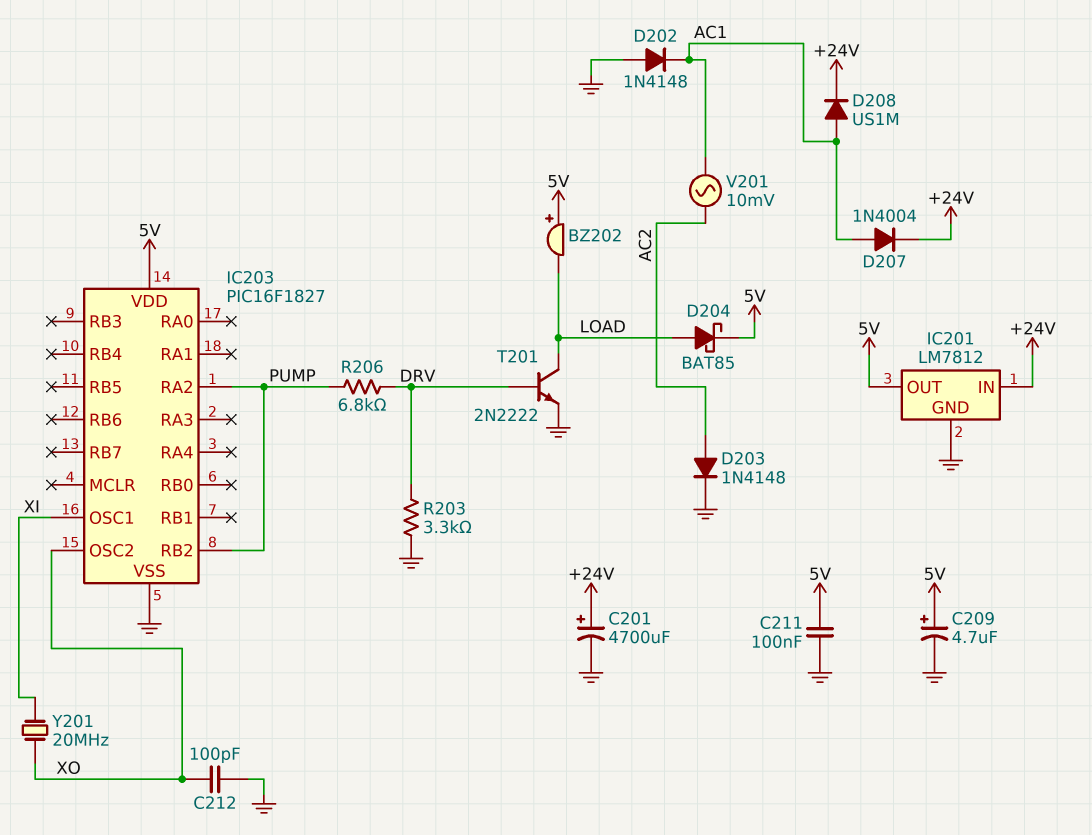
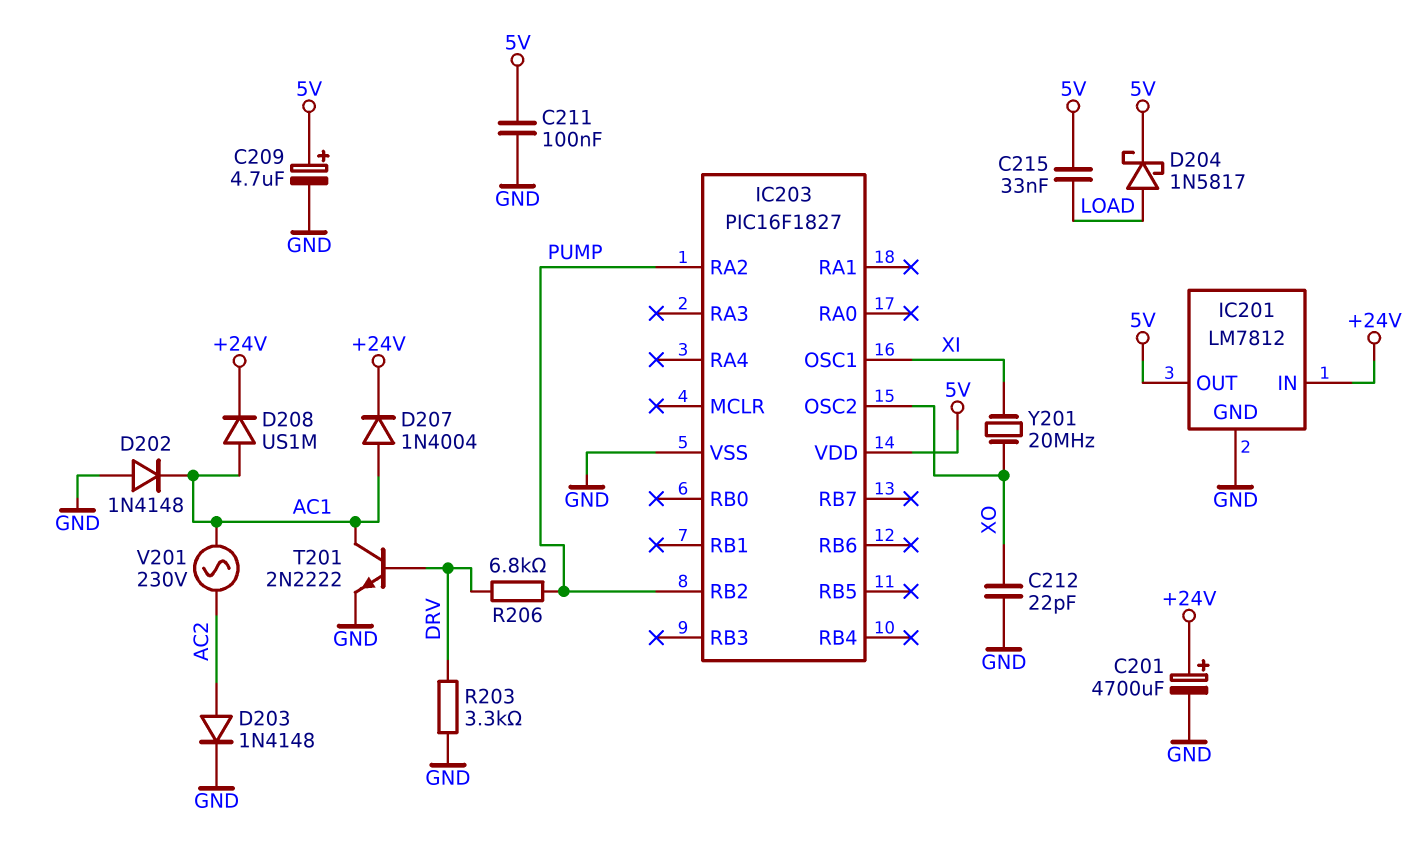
BZ202: buzzer (plus 5V, minus LOAD) -> none
C212: 100pF (GND, XO) -> 22pF (GND, XO)
C215: none -> 33nF (5V, LOAD)
D204: schottky BAT85 (A LOAD, K 5V) -> schottky 1N5817 (A LOAD, K 5V)
T201: NPN 2N2222 (B DRV, C LOAD, E GND) -> NPN 2N2222 (B DRV, C AC1, E GND)
V201: AC 10mV (AC1, AC2) -> AC 230V (AC1, AC2)

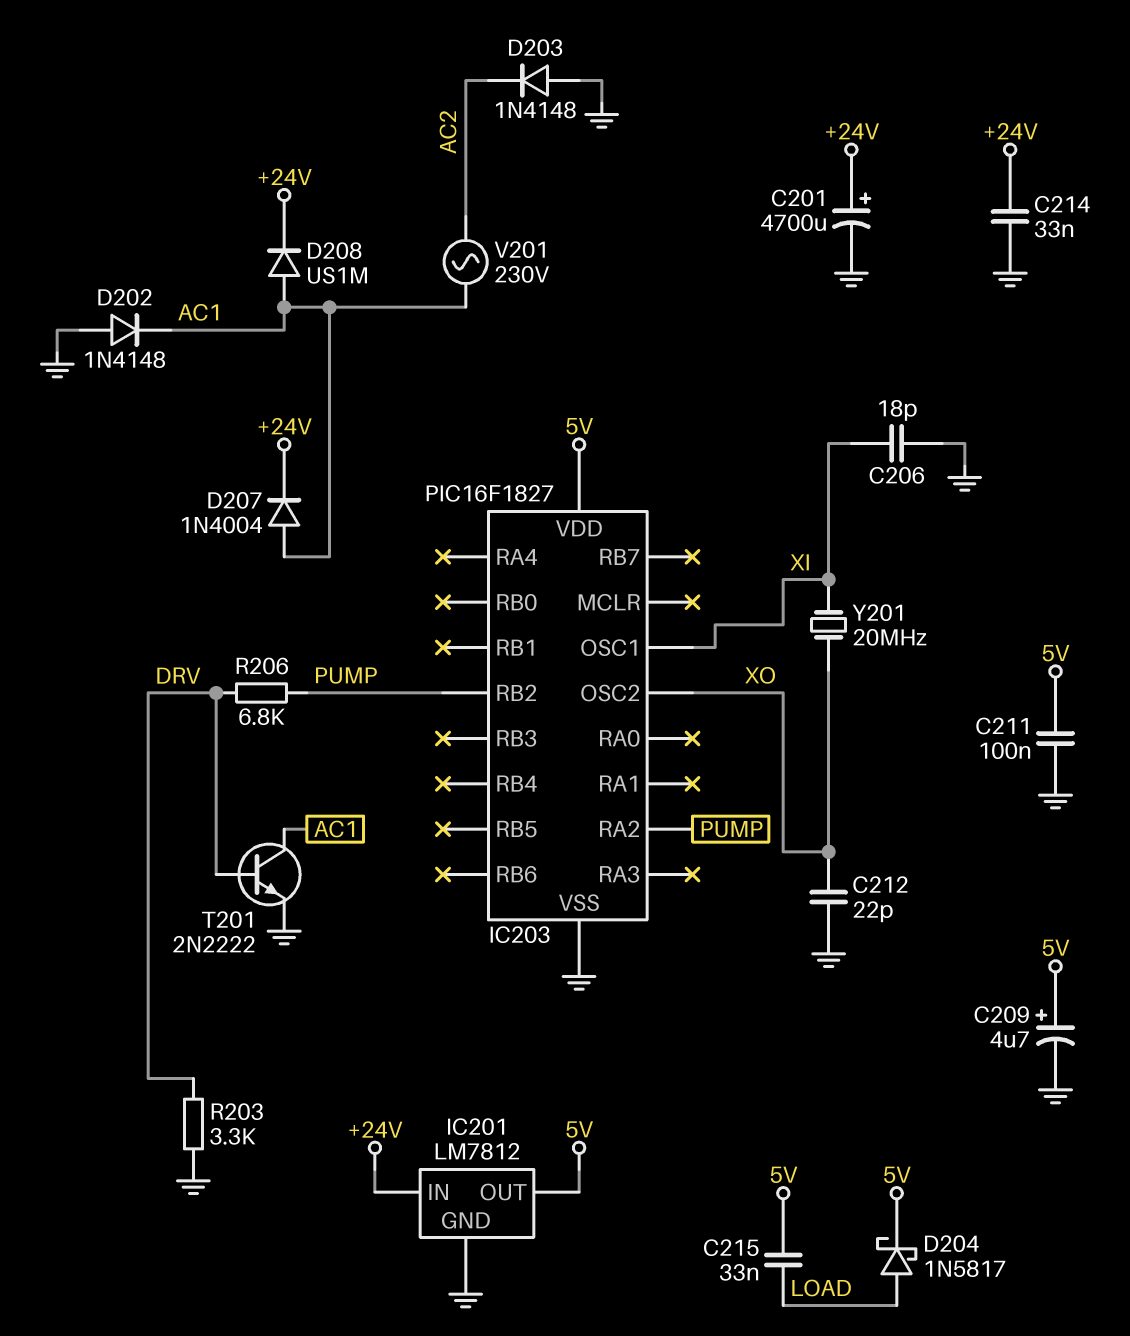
C206: none -> 18pF (GND, XI)
C214: none -> 33nF (+24V, GND)
D203: diode 1N4148 (A AC2, K GND) -> diode 1N4148 (A GND, K AC2)

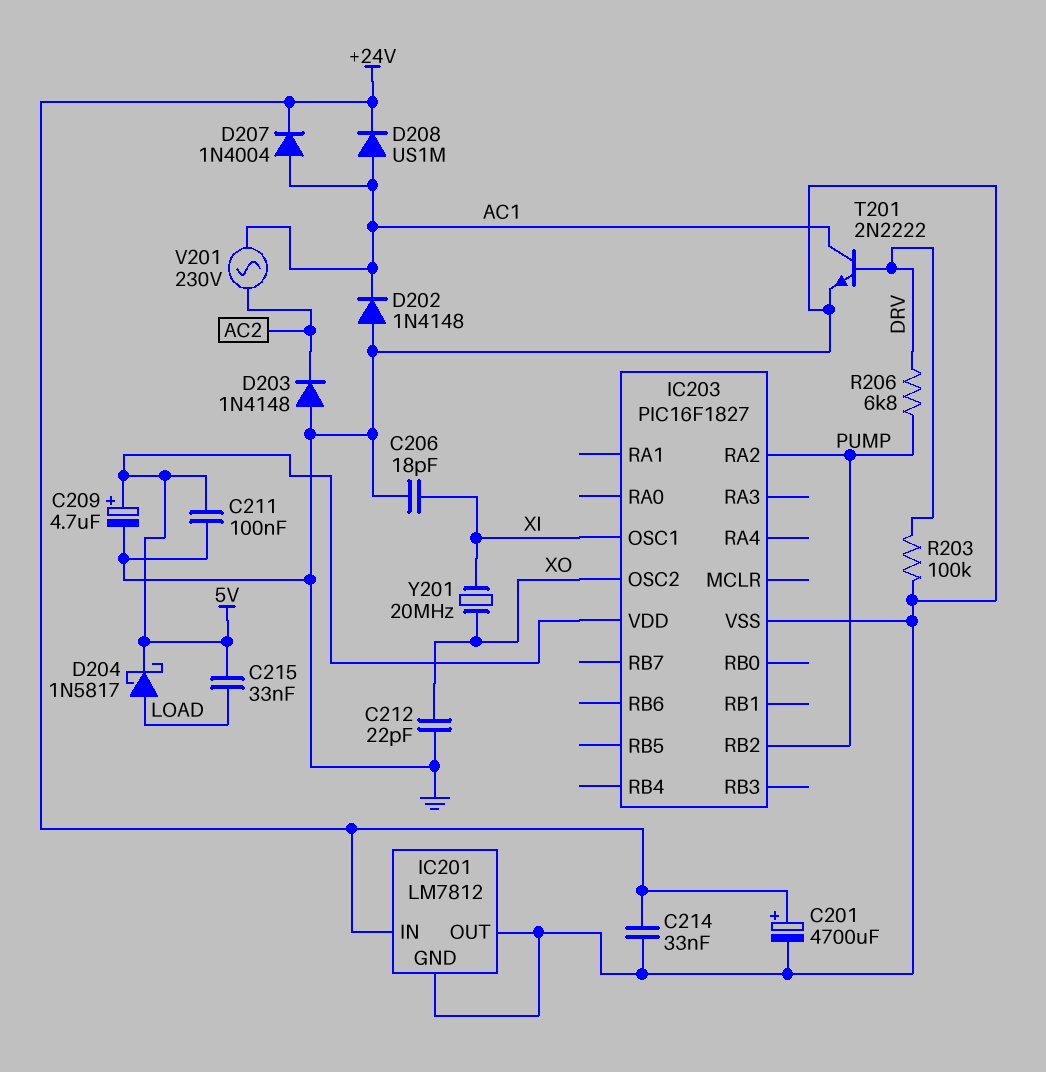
IC201 pin OUT: 5V -> GND
R203: 3.3k (DRV, GND) -> 100k (DRV, GND)

